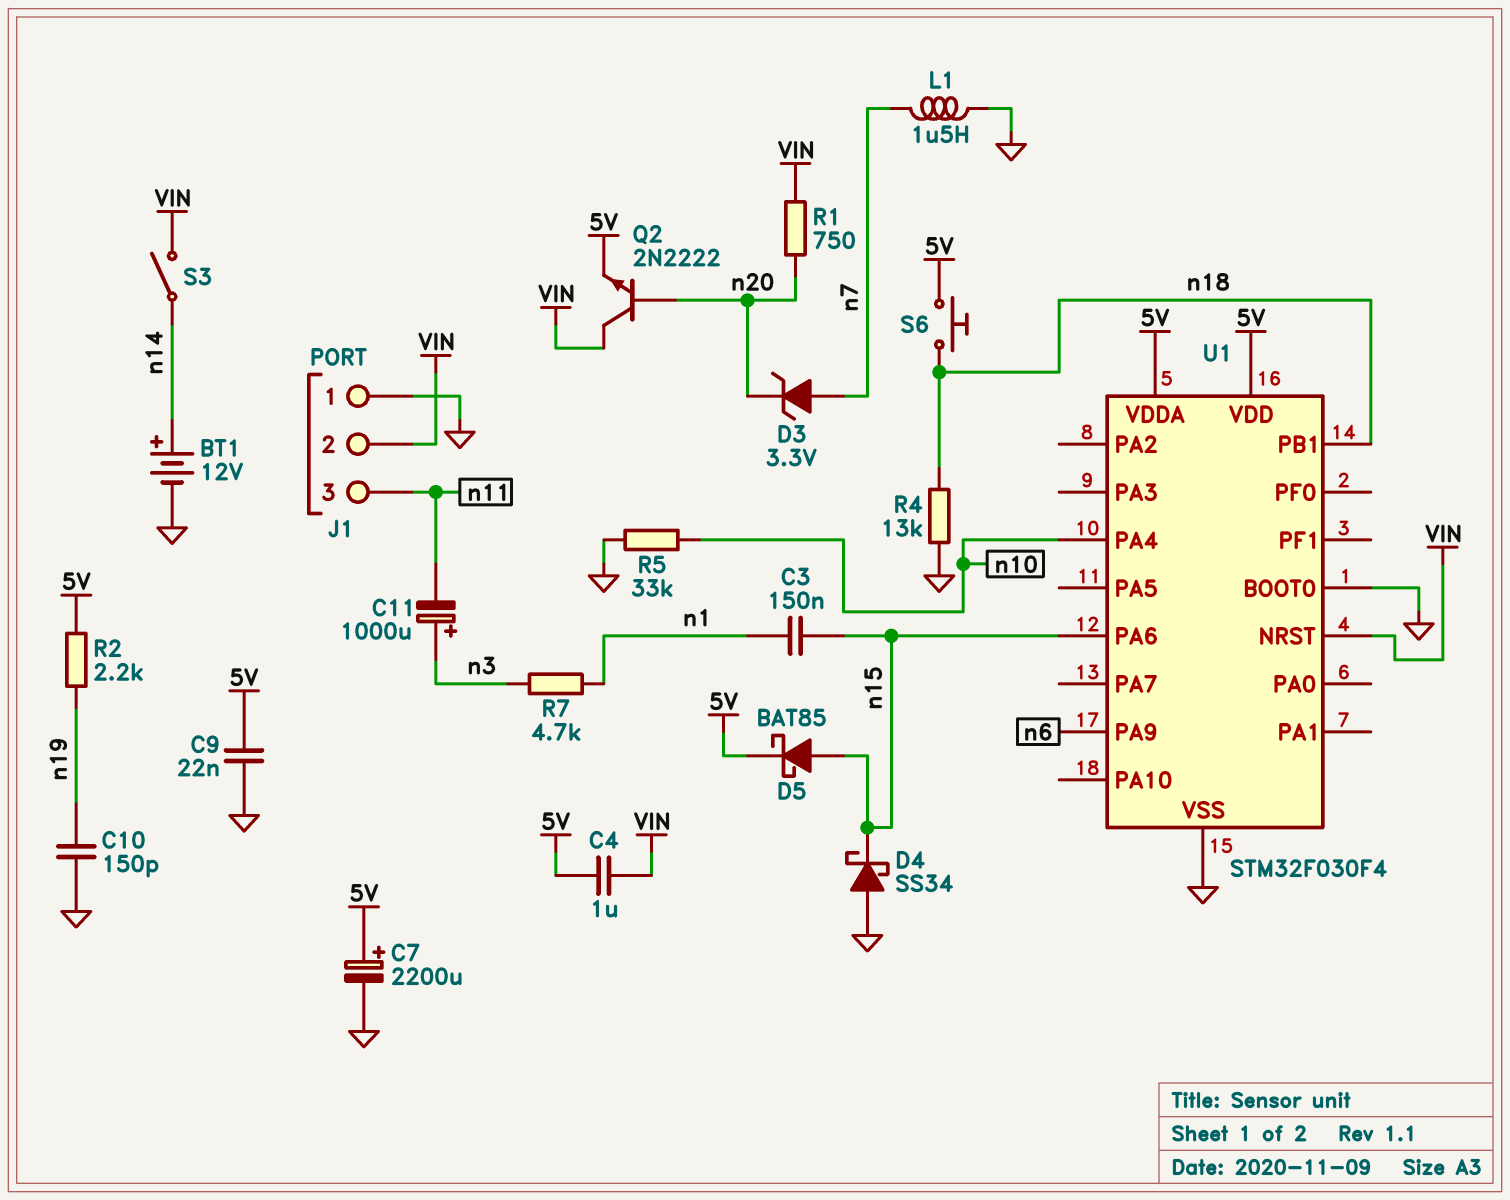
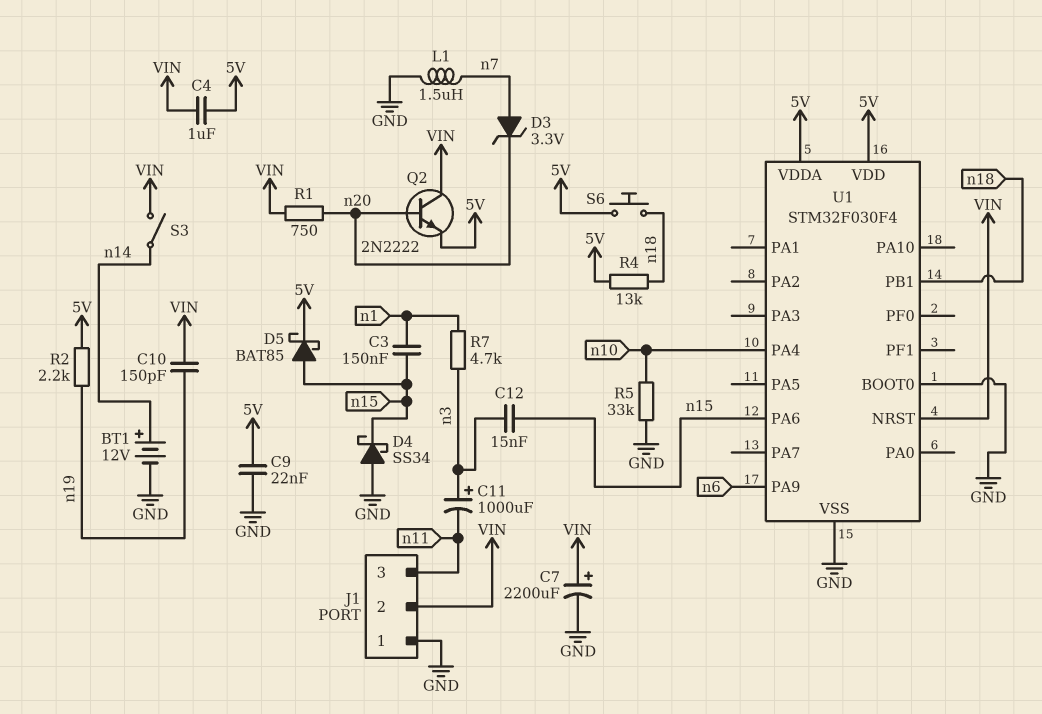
C7: 2200uF (plus 5V, minus GND) -> 2200uF (plus VIN, minus GND)
C10: 150pF (GND, n19) -> 150pF (VIN, n19)
C12: none -> 15nF (n3, n15)
R4: 13k (GND, n18) -> 13k (5V, n18)

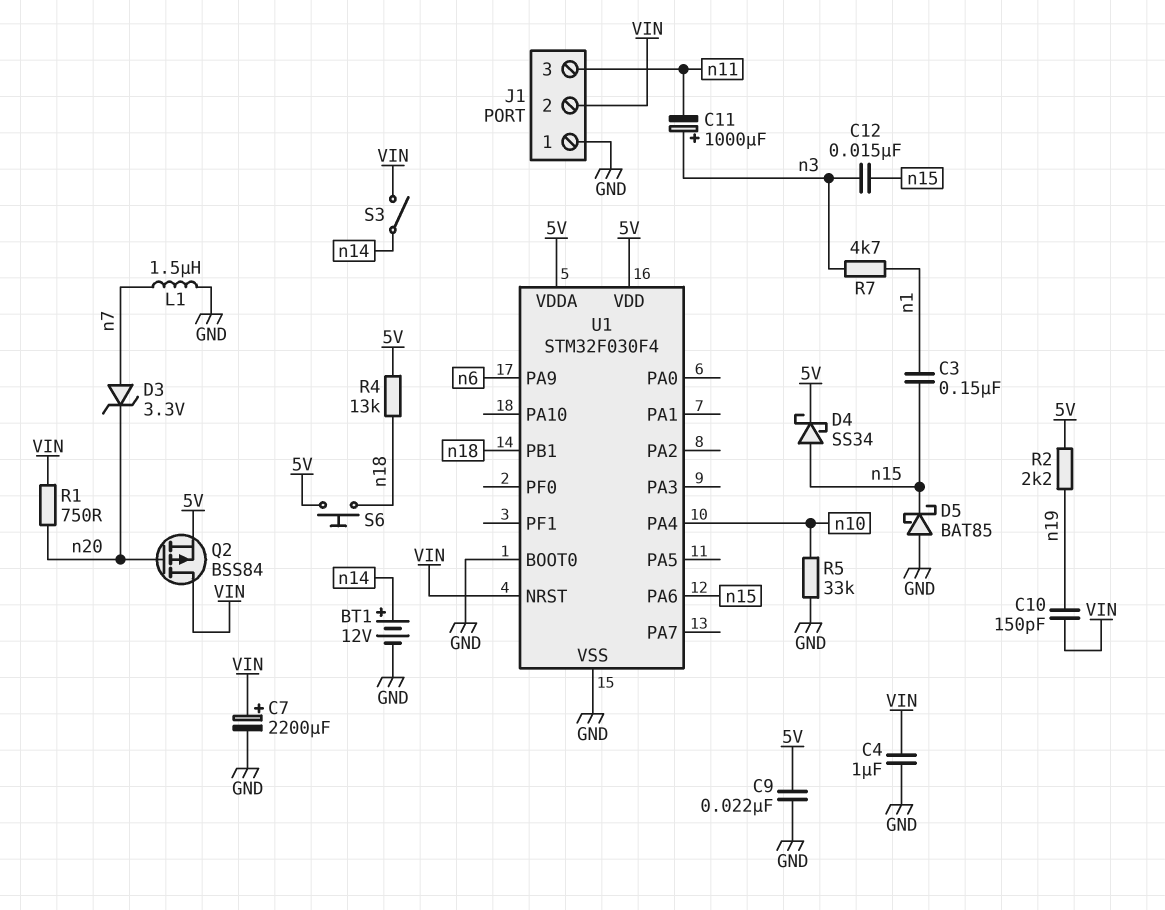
C4: 1uF (5V, VIN) -> 1uF (GND, VIN)
D4: schottky SS34 (A GND, K n15) -> schottky SS34 (A n15, K 5V)
D5: schottky BAT85 (A n15, K 5V) -> schottky BAT85 (A GND, K n15)
Q2: NPN 2N2222 (B n20, C VIN, E 5V) -> PMOS BSS84 (G n20, D VIN, S 5V)

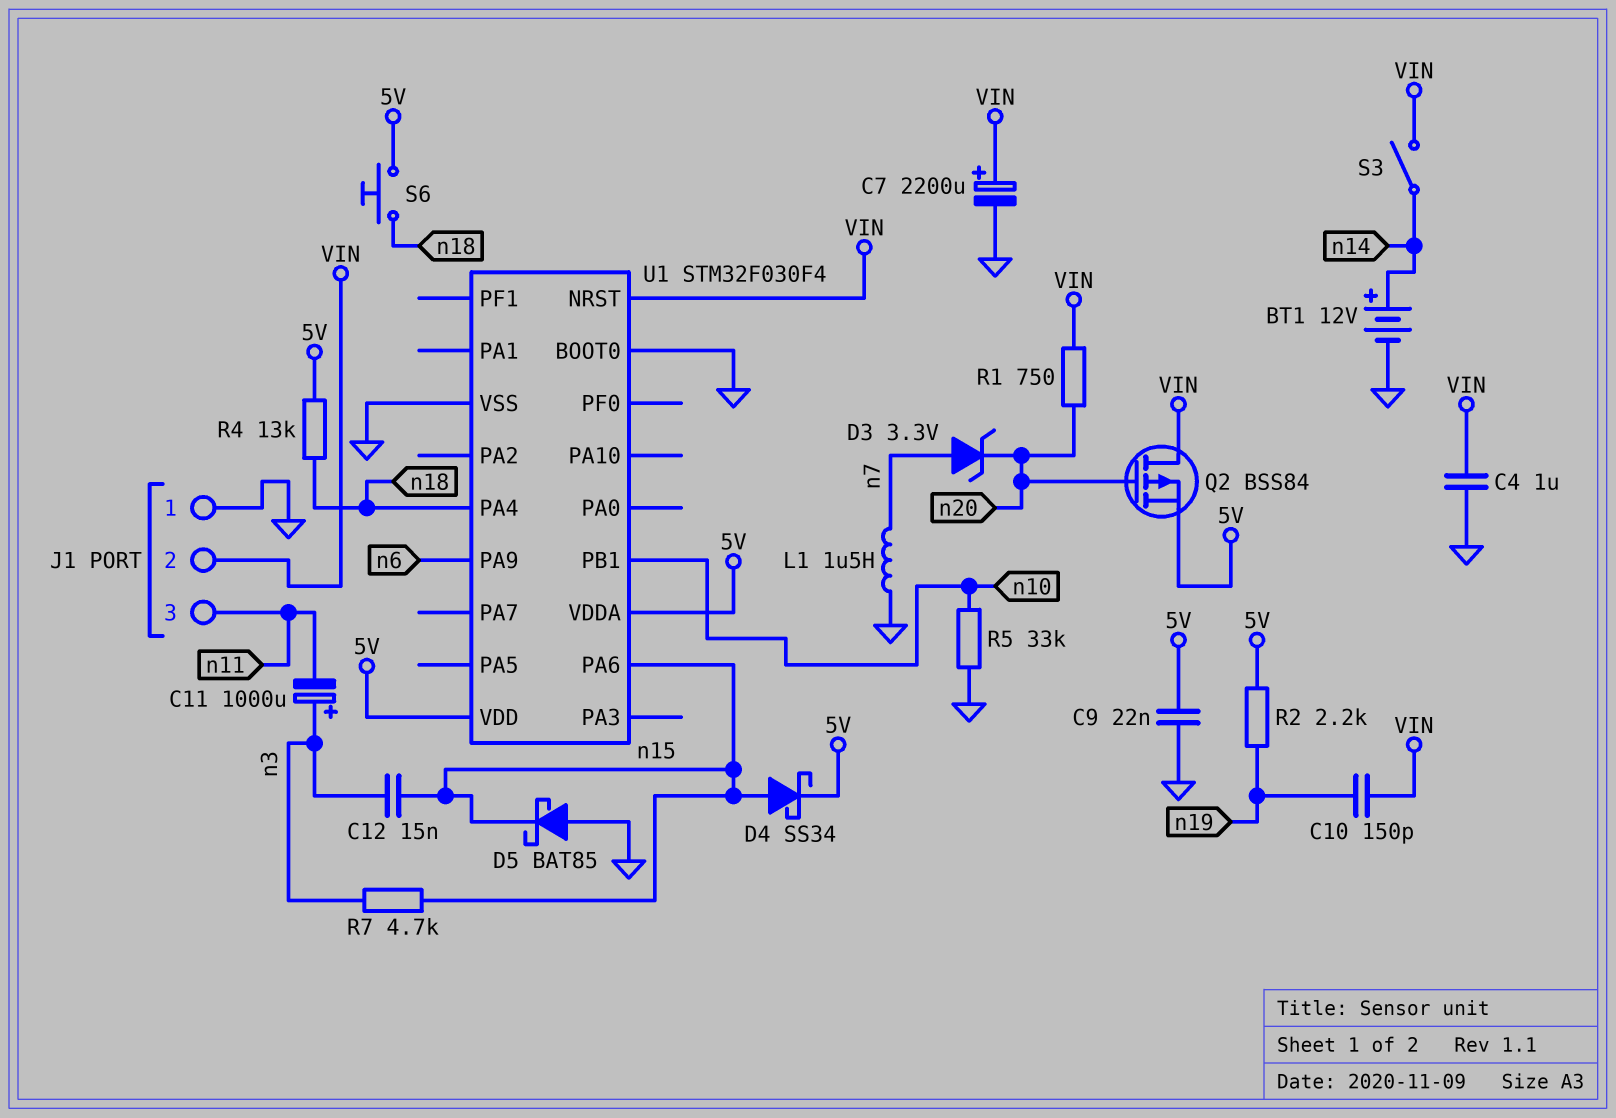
C3: 150nF (n1, n15) -> none
R7: 4.7k (n1, n3) -> 4.7k (n3, n15)
U1 pin PA4: n10 -> n18
U1 pin PB1: n18 -> n10

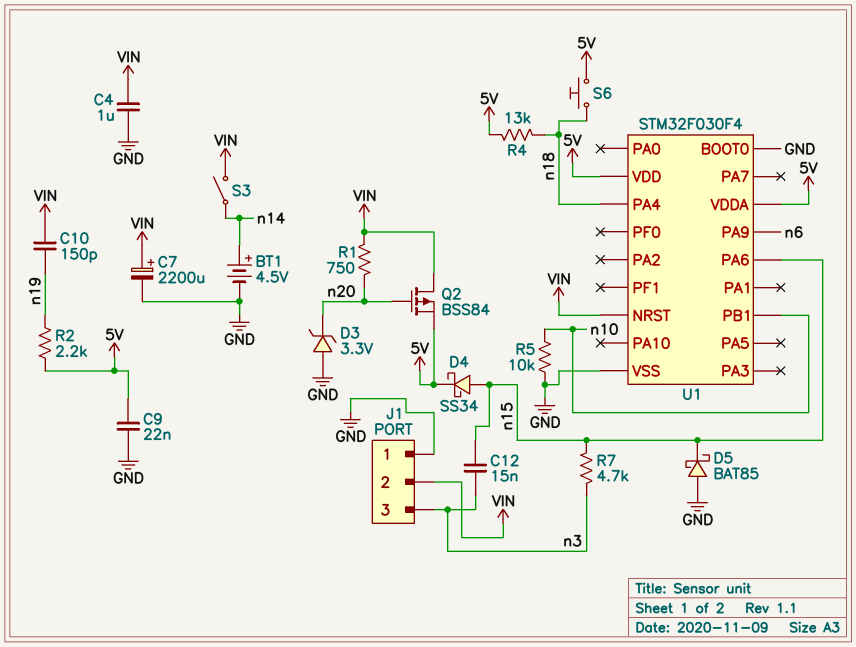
BT1: 12V (plus n14, minus GND) -> 4.5V (plus n14, minus GND)
C11: 1000uF (plus n3, minus n11) -> none
D3: zener 3.3V (A n7, K n20) -> zener 3.3V (A GND, K n20)
J1 pin 3: n11 -> n3
L1: 1.5uH (GND, n7) -> none
R5: 33k (GND, n10) -> 10k (GND, n10)

